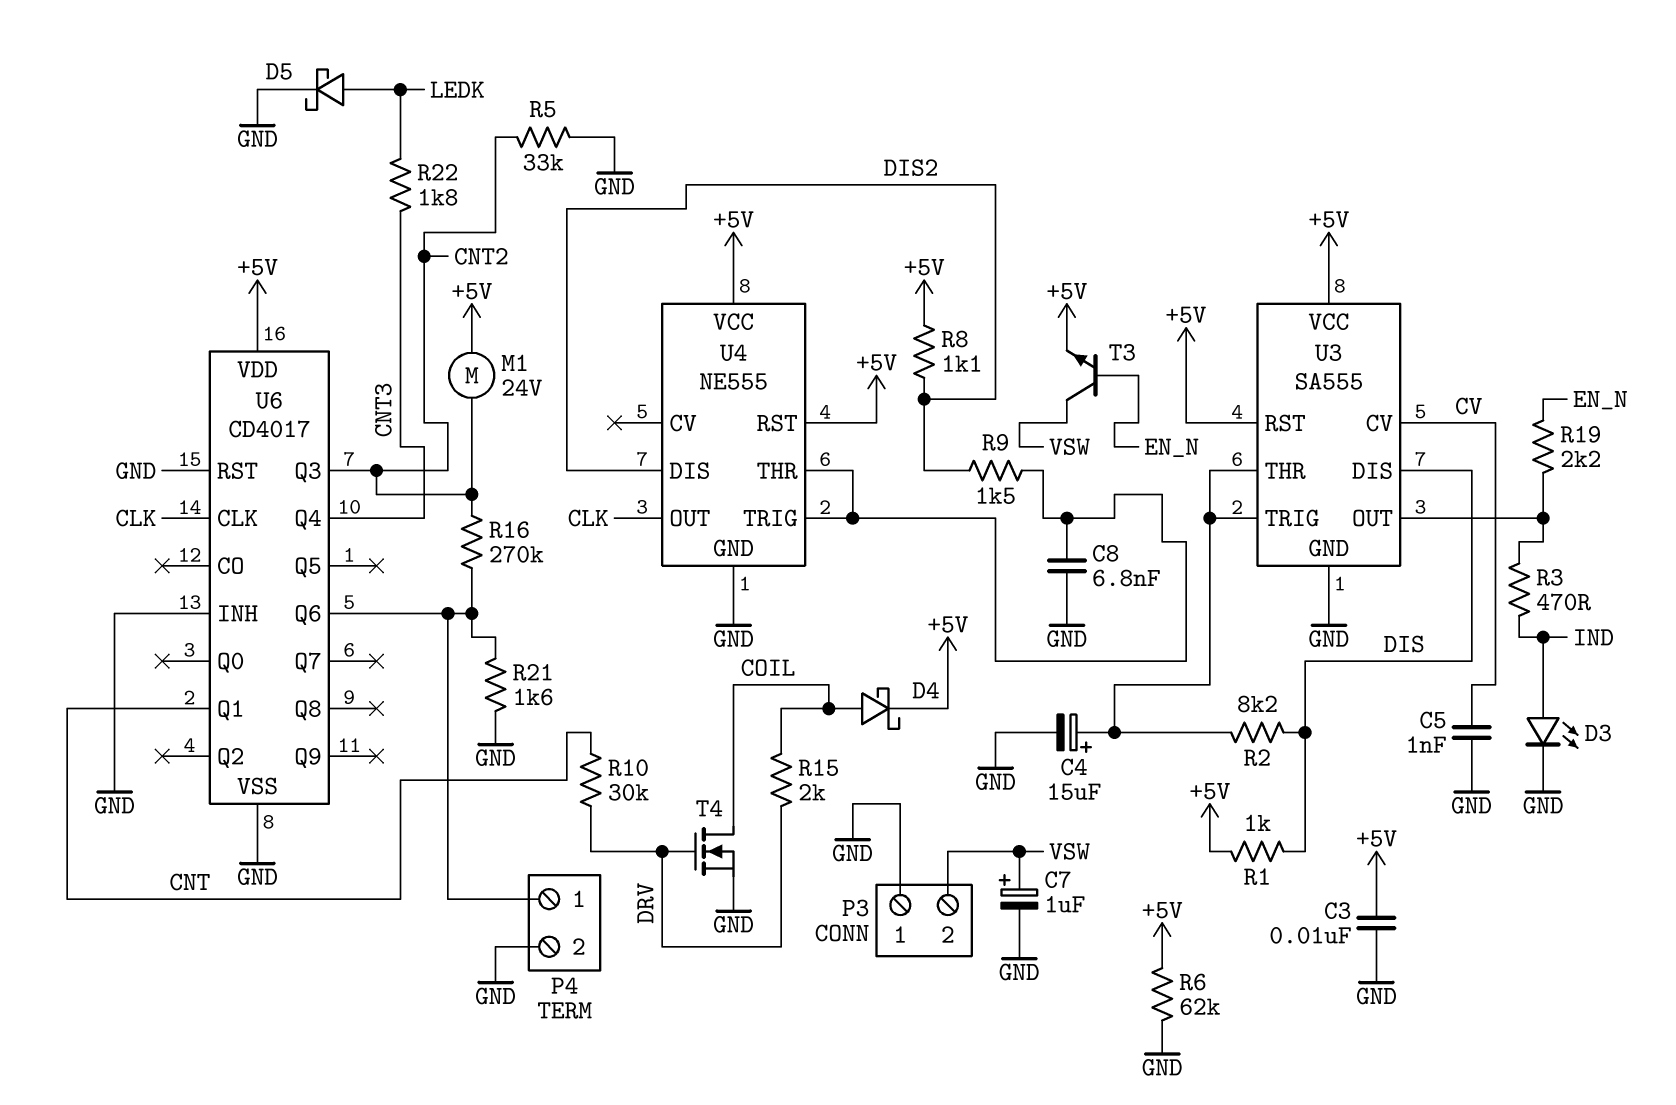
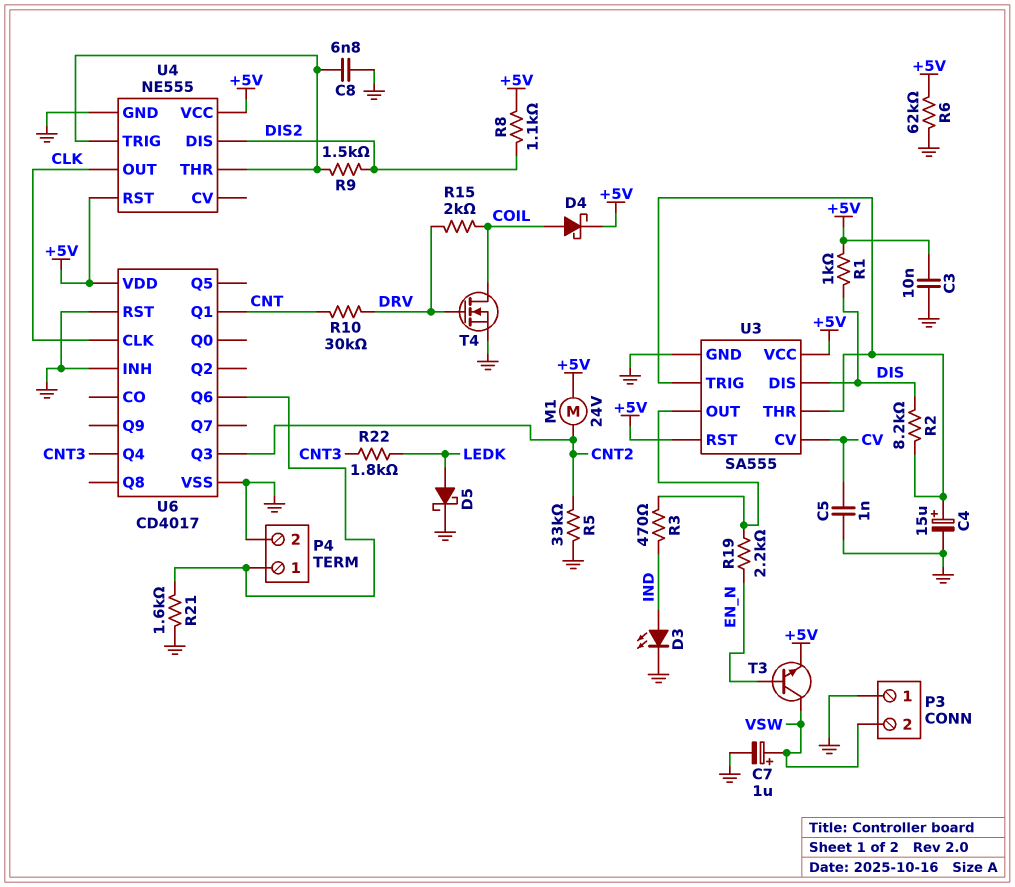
R16: 270k (CNT2, P4/1) -> none

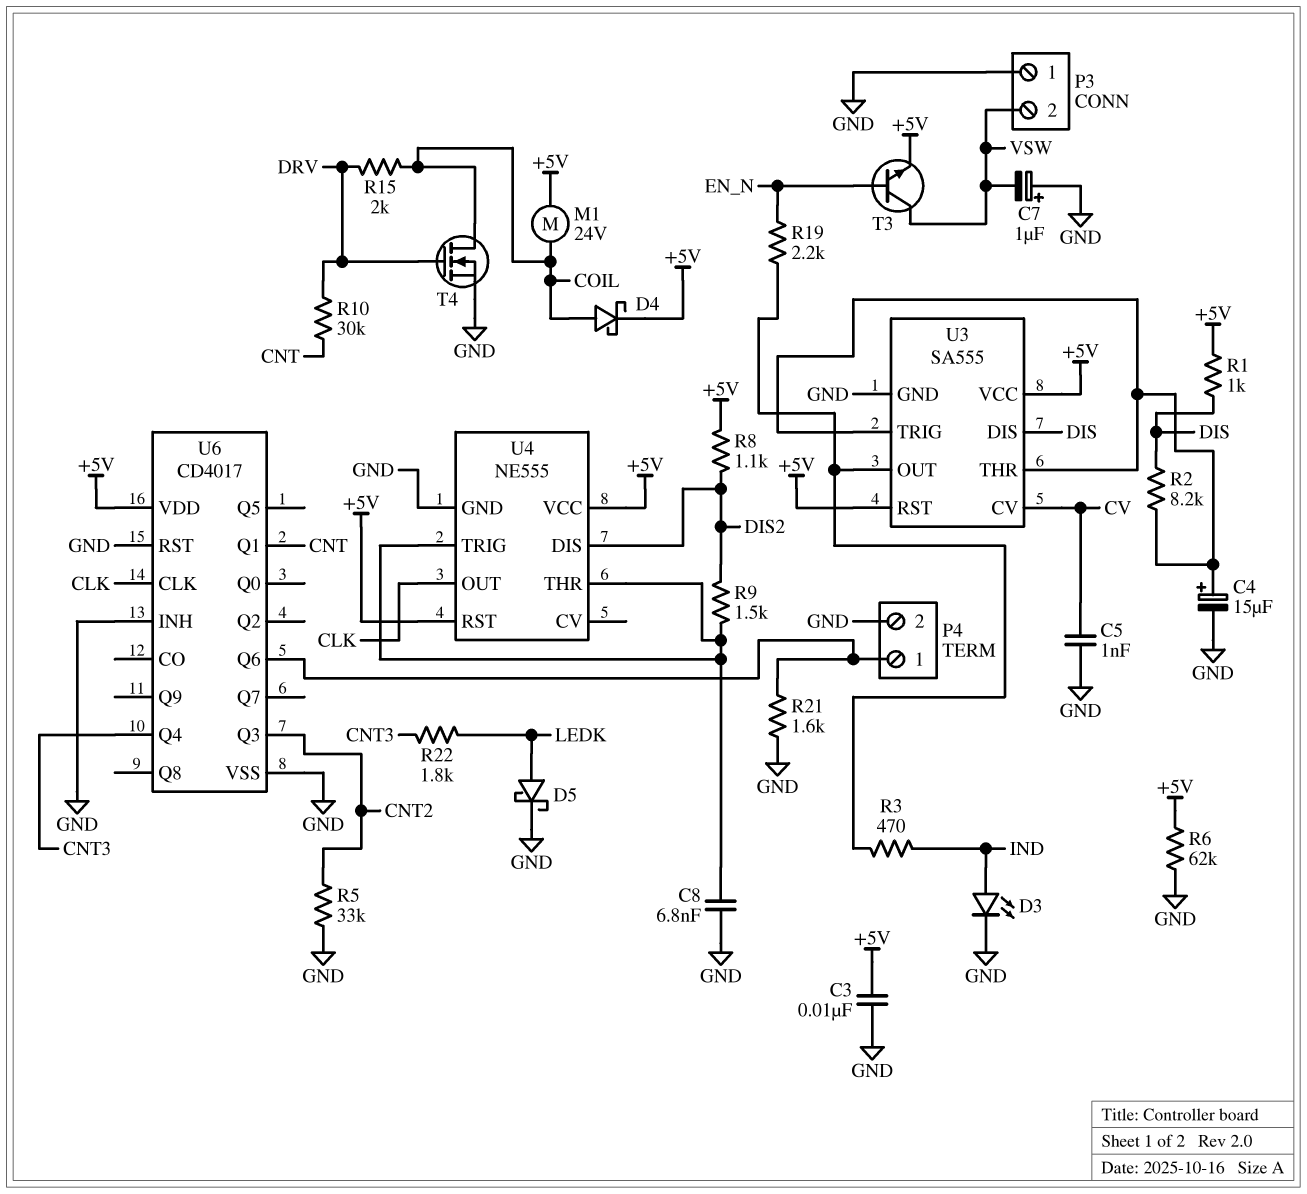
C7: 1uF (plus VSW, minus GND) -> 1uF (plus GND, minus VSW)
M1: motor 24V (+5V, CNT2) -> motor 24V (+5V, COIL)

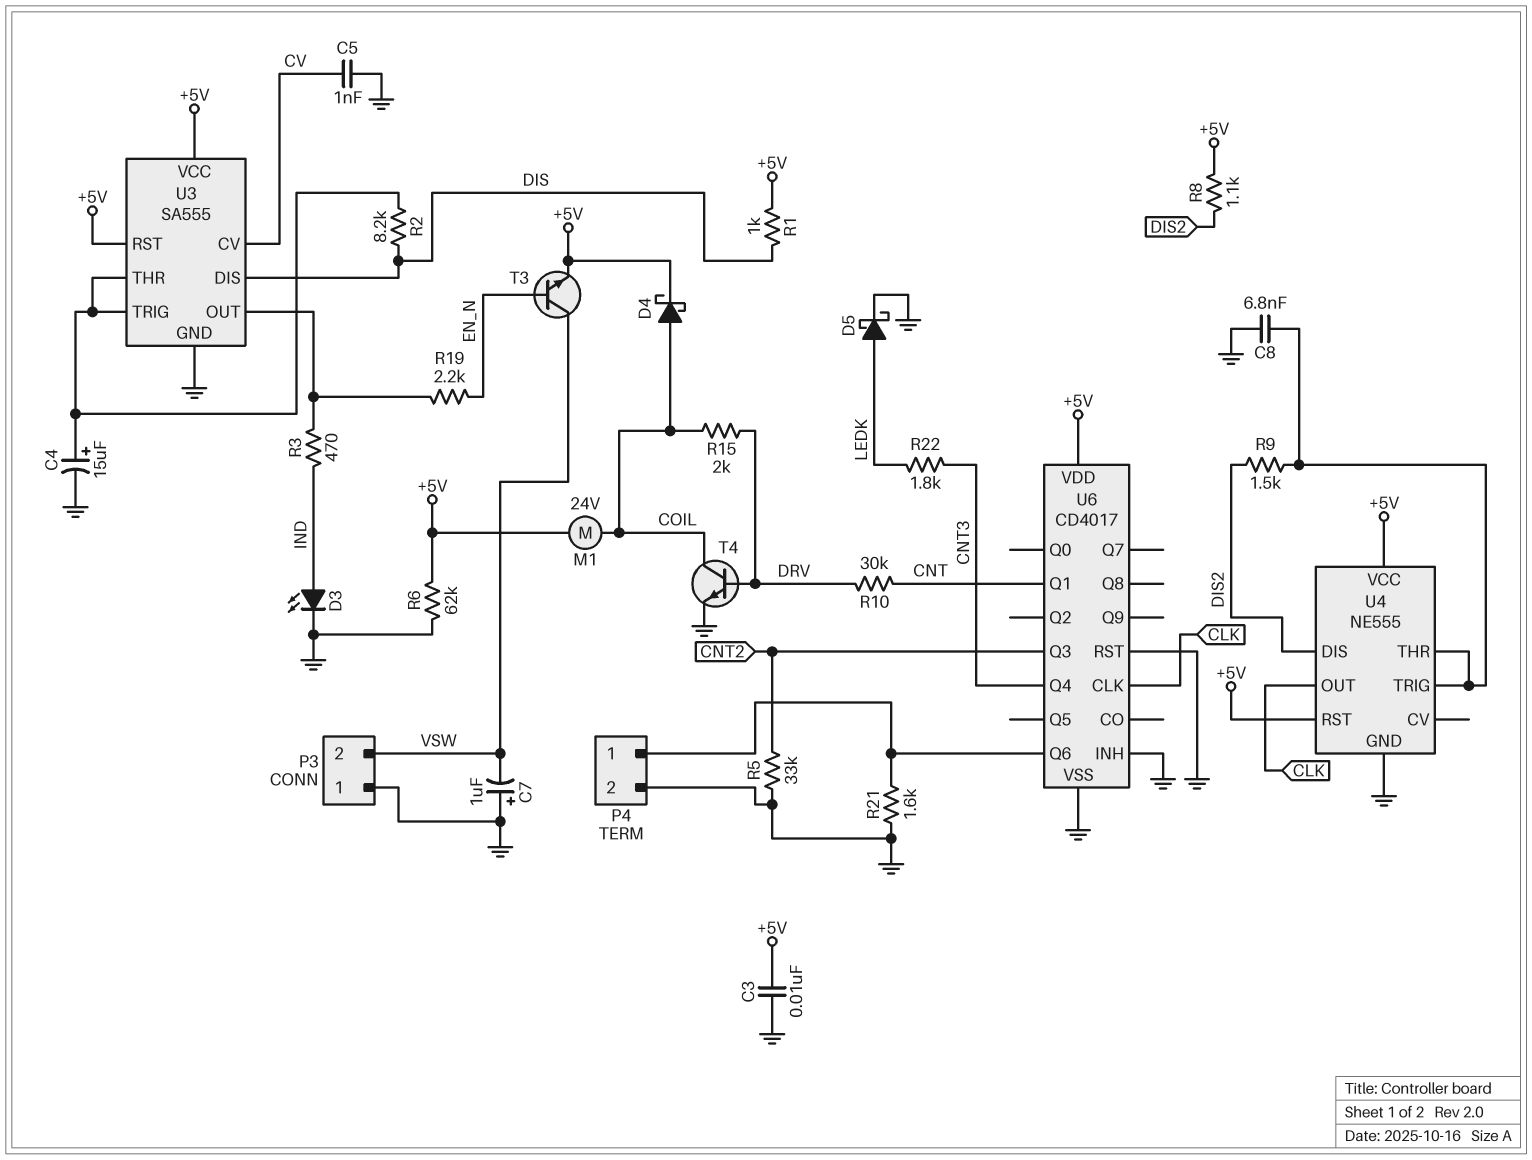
T4: NMOS (G DRV, D COIL, S GND) -> NPN (B DRV, C COIL, E GND)

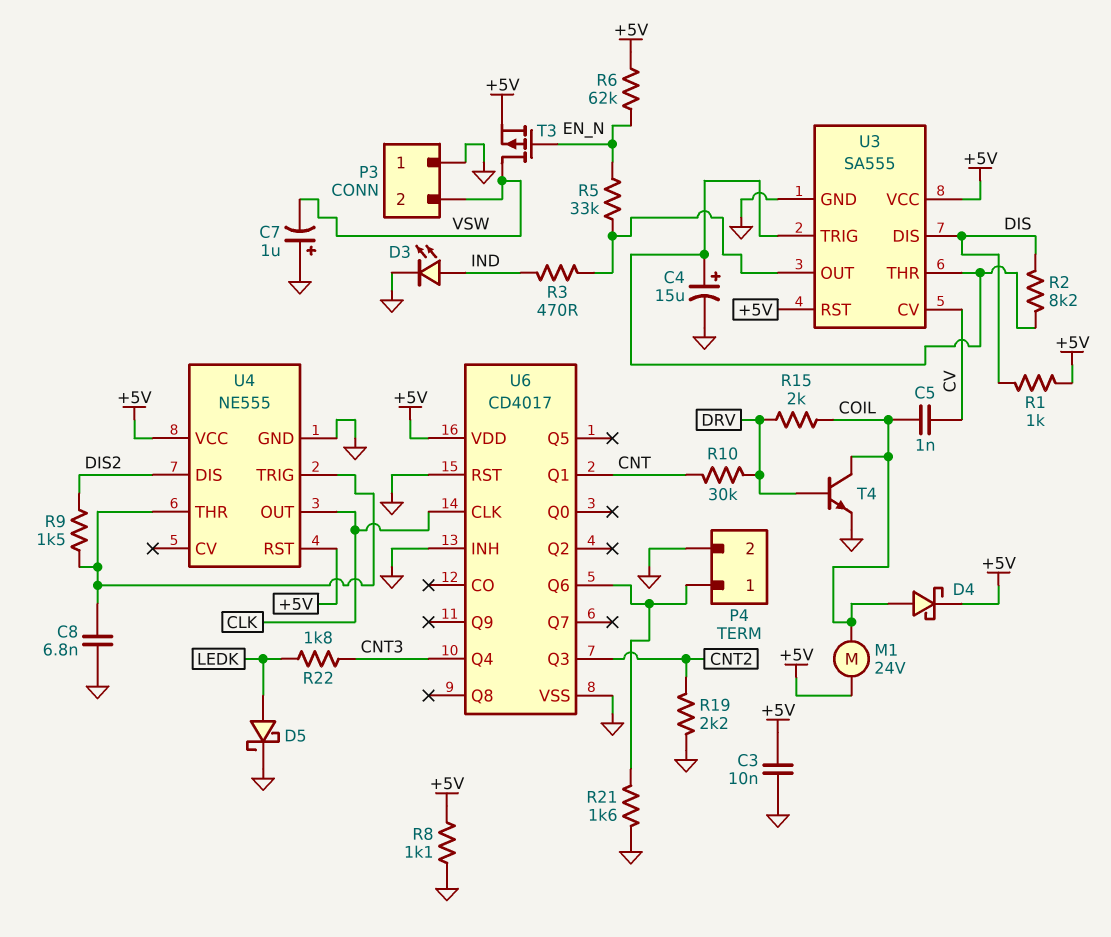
C5: 1nF (CV, GND) -> 1nF (COIL, CV)
R5: 33k (CNT2, GND) -> 33k (EN_N, U3/OUT)
R6: 62k (+5V, GND) -> 62k (+5V, EN_N)
R8: 1.1k (+5V, DIS2) -> 1.1k (+5V, GND)
R19: 2.2k (EN_N, U3/OUT) -> 2.2k (CNT2, GND)
T3: NPN (B EN_N, C VSW, E +5V) -> PMOS (G EN_N, D VSW, S +5V)

